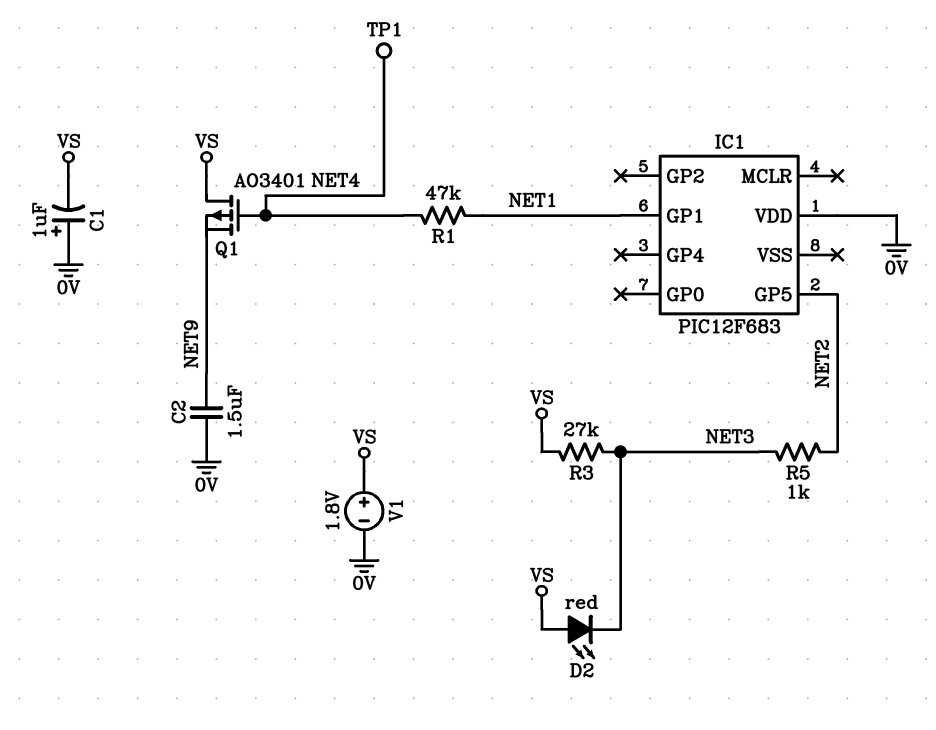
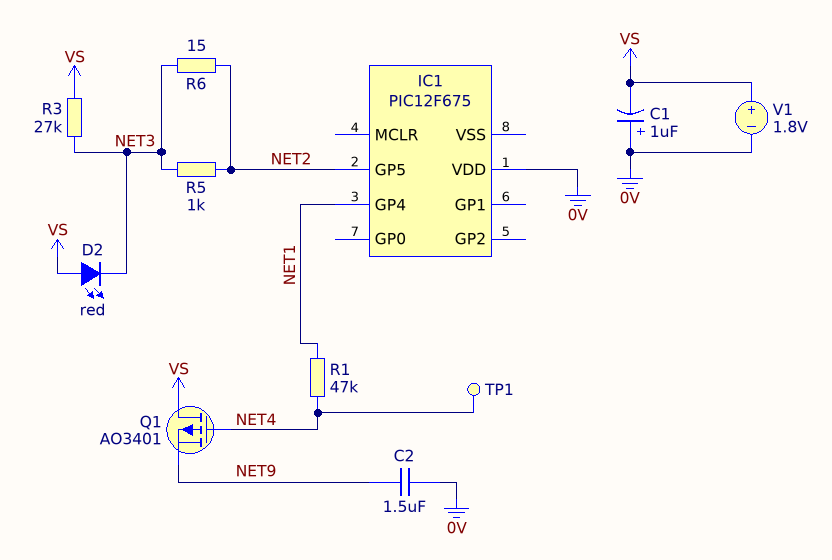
IC1: PIC12F683 -> PIC12F675
IC1 pin GP1: NET1 -> none
IC1 pin GP4: none -> NET1
R6: none -> 15 (NET2, NET3)

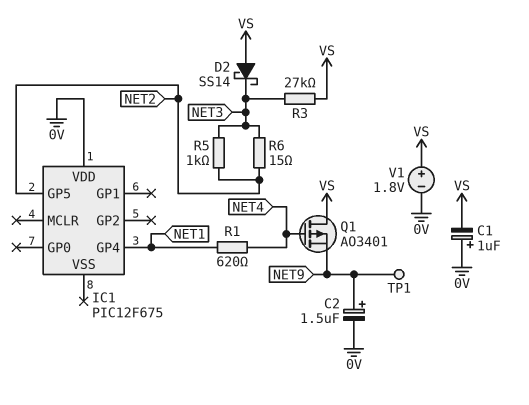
C2: 1.5uF (0V, NET9) -> 1.5uF (plus NET9, minus 0V)
D2: LED red (A VS, K NET3) -> schottky SS14 (A VS, K NET3)
R1: 47k (NET1, NET4) -> 620 (NET1, NET4)
TP1: test point (NET4) -> test point (NET9)

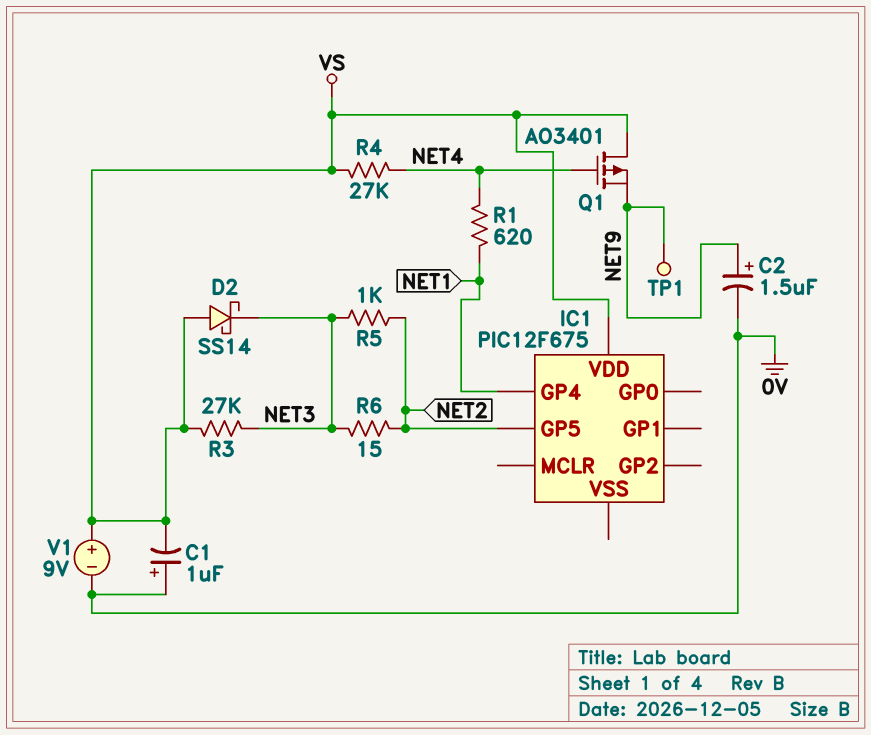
IC1 pin VDD: 0V -> VS
R4: none -> 27k (NET4, VS)
V1: 1.8V (plus VS, minus 0V) -> 9V (plus VS, minus 0V)

